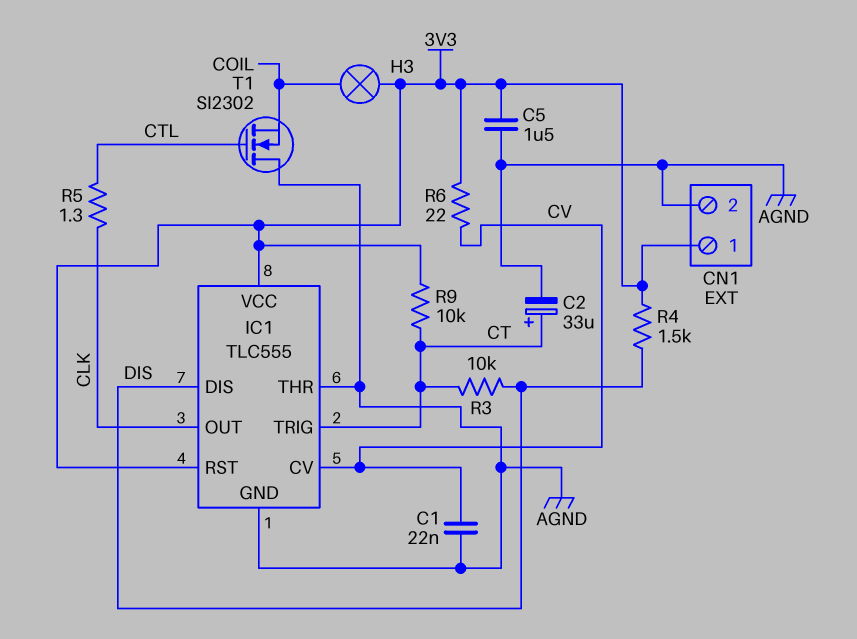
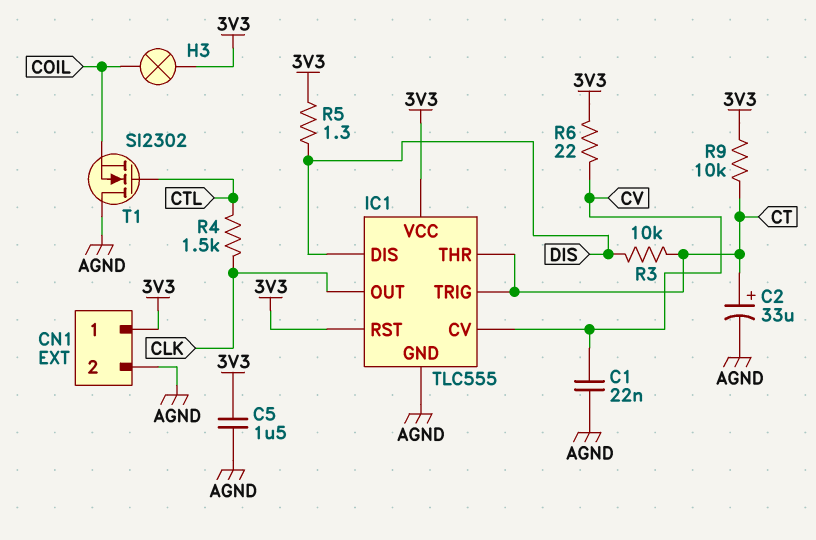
IC1 pin THR: AGND -> CT
R4: 1.5k (3V3, DIS) -> 1.5k (CLK, CTL)
R5: 1.3 (CLK, CTL) -> 1.3 (3V3, DIS)

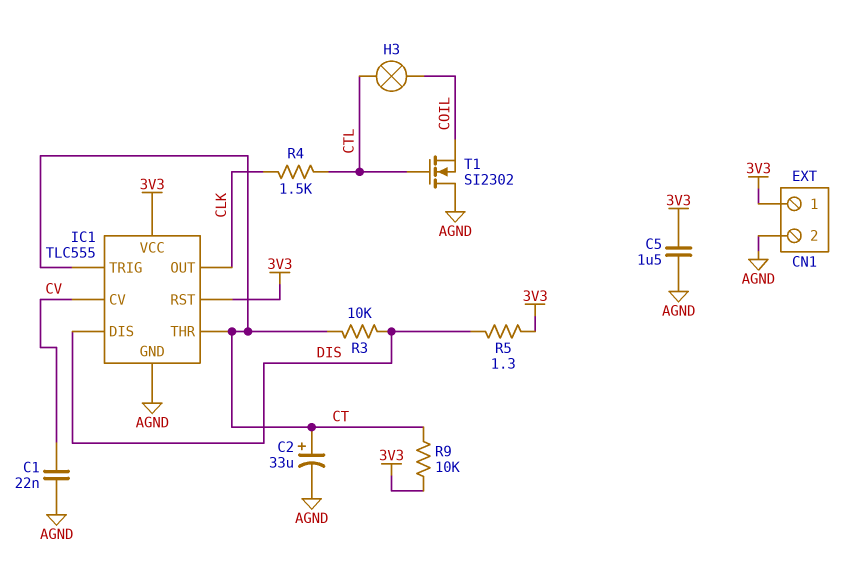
H3: lamp (3V3, COIL) -> lamp (COIL, CTL)
R6: 22 (3V3, CV) -> none

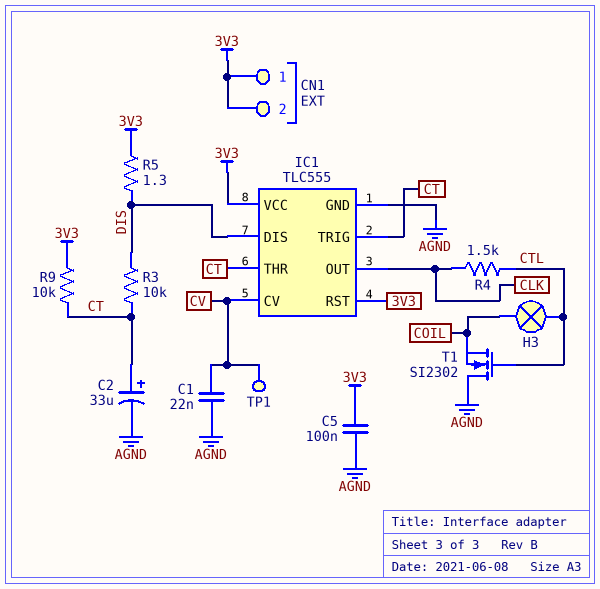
C5: 1.5uF (3V3, AGND) -> 100nF (3V3, AGND)
CN1 pin 2: AGND -> 3V3
TP1: none -> test point (CV)

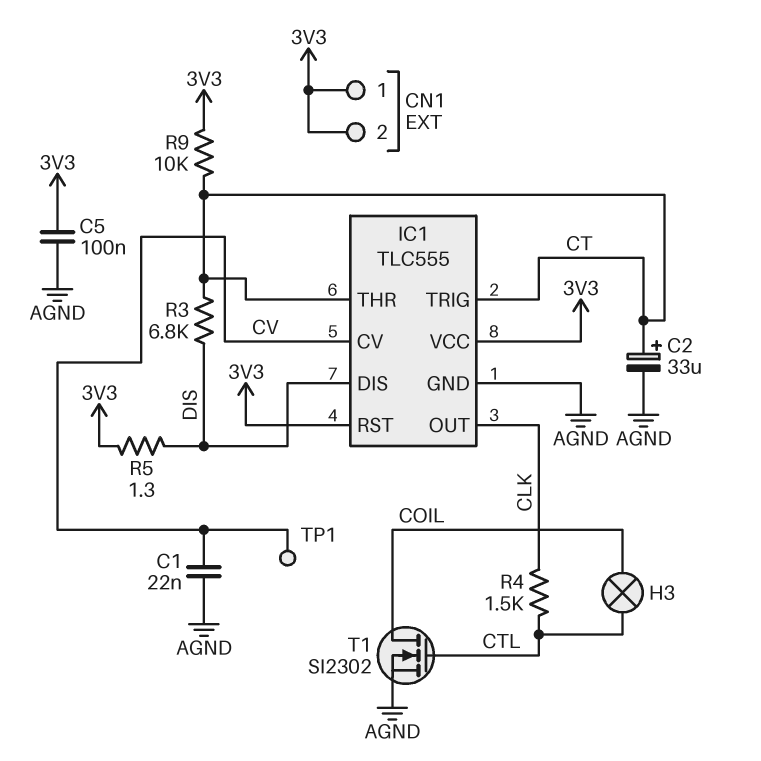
R3: 10k (CT, DIS) -> 6.8k (CT, DIS)
T1: NMOS SI2302 (G CTL, D AGND, S COIL) -> NMOS SI2302 (G CTL, D COIL, S AGND)

